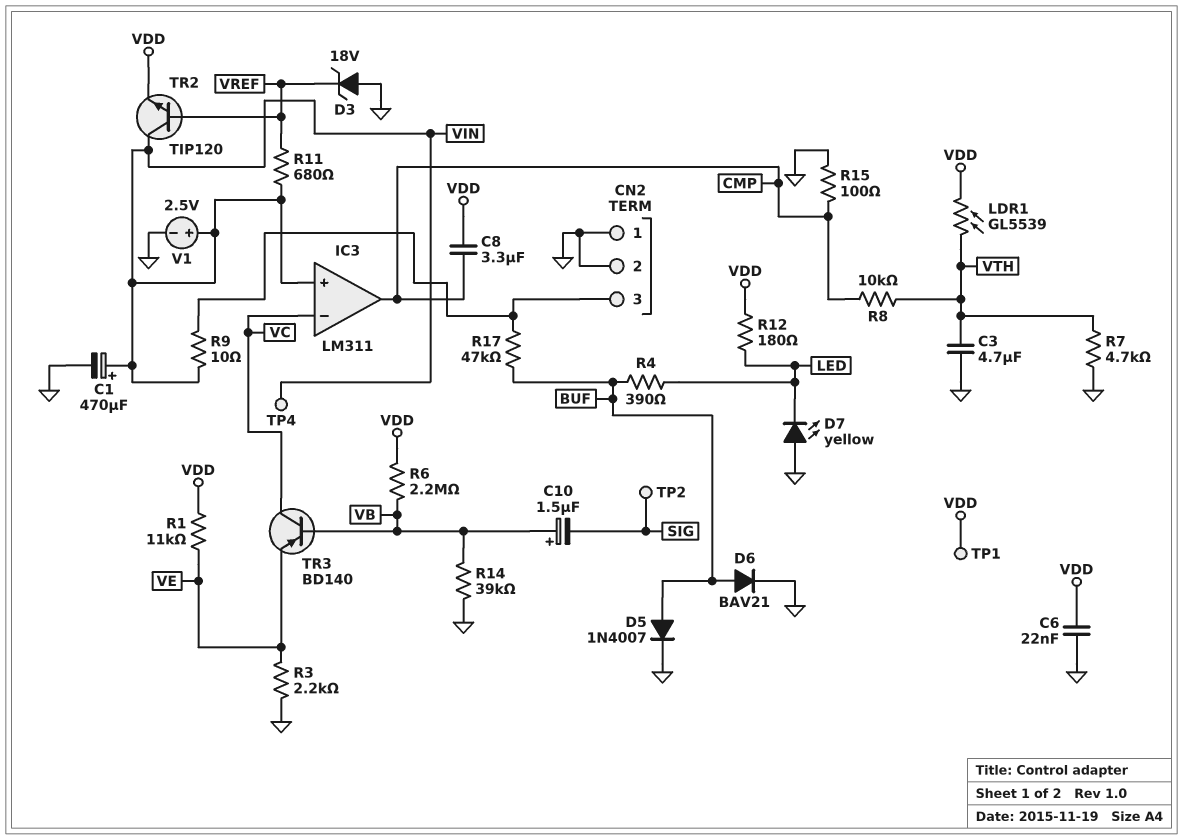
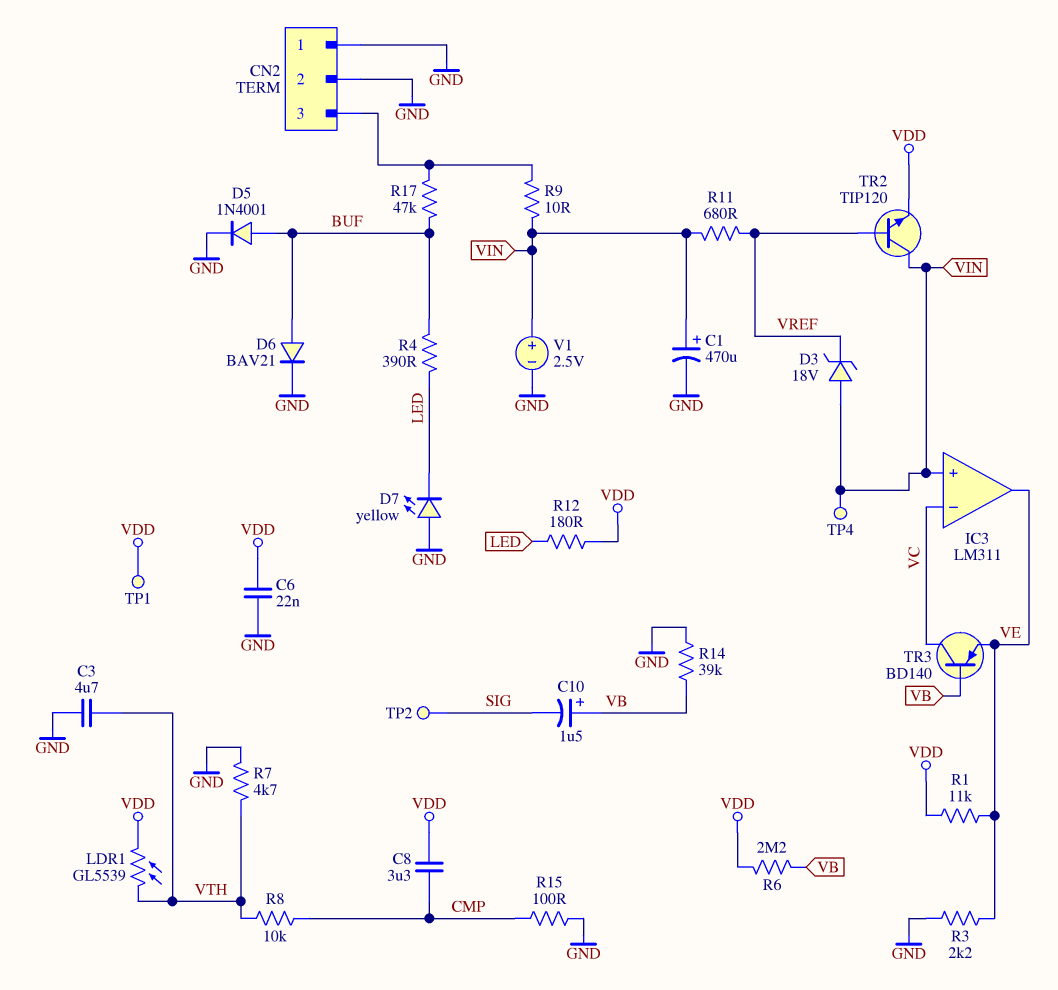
D3: zener 18V (A GND, K VREF) -> zener 18V (A VIN, K VREF)
D5: diode 1N4007 (A BUF, K GND) -> diode 1N4001 (A BUF, K GND)
IC3 pin out: CMP -> VE

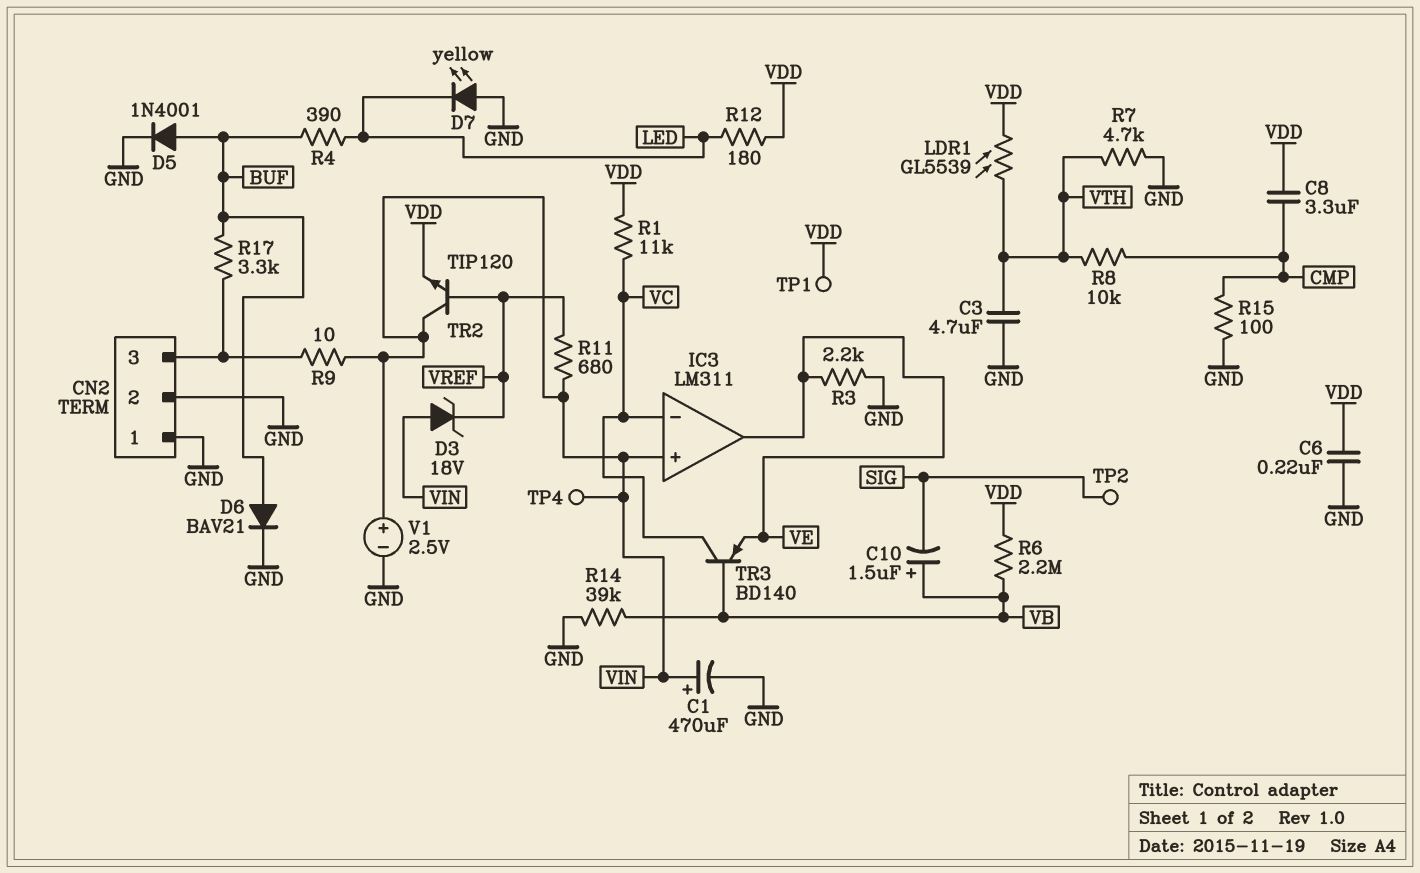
C6: 22nF (GND, VDD) -> 220nF (GND, VDD)
R1: 11k (VDD, VE) -> 11k (VC, VDD)
R17: 47k (BUF, CN2/3) -> 3.3k (BUF, CN2/3)

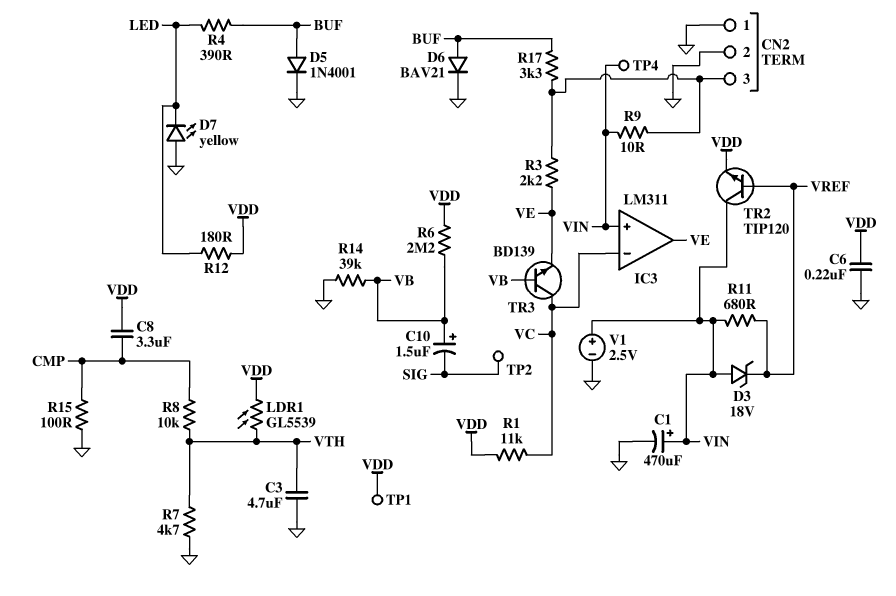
R3: 2.2k (GND, VE) -> 2.2k (CN2/3, VE)
TR3: PNP BD140 (B VB, C VC, E VE) -> NPN BD139 (B VB, C VC, E VE)

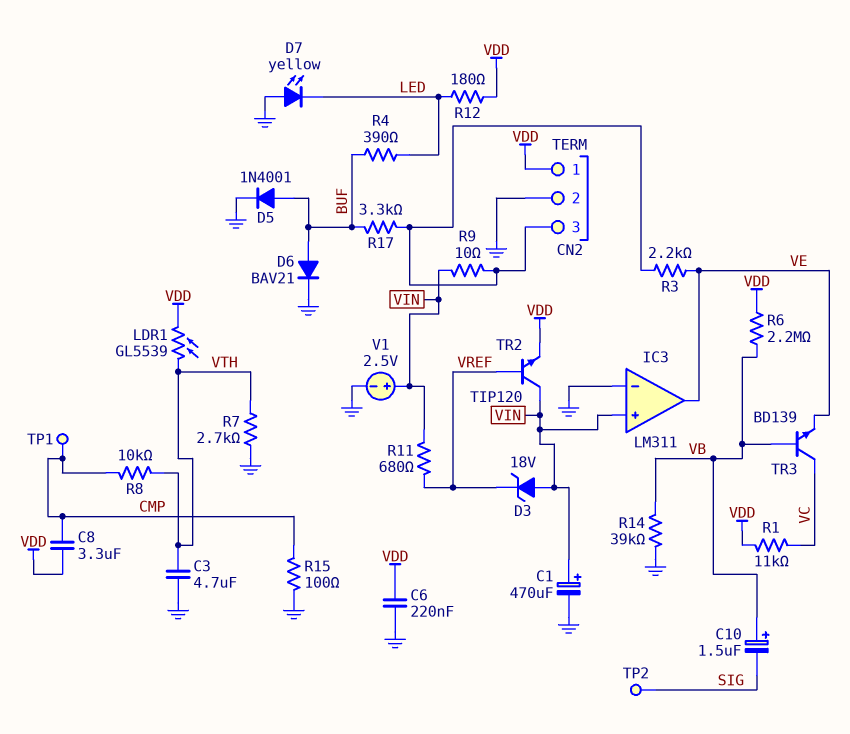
CN2 pin 1: GND -> VDD
IC3 pin in-: VC -> GND
R7: 4.7k (GND, VTH) -> 2.7k (GND, VTH)
TP1: test point (VDD) -> test point (CMP)
TP4: test point (VIN) -> none

